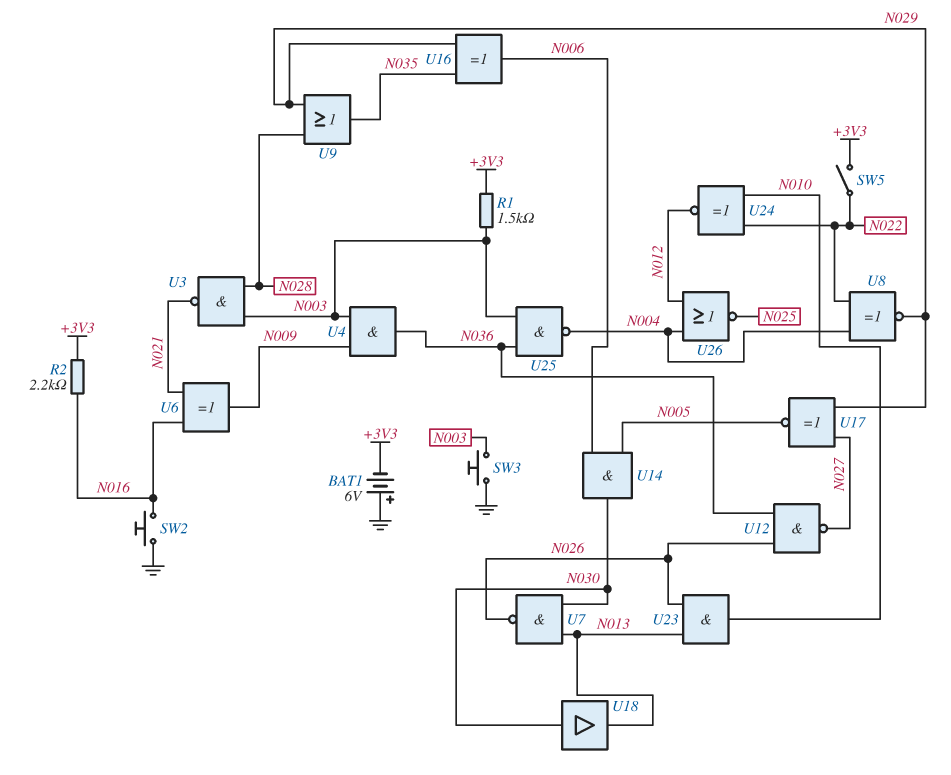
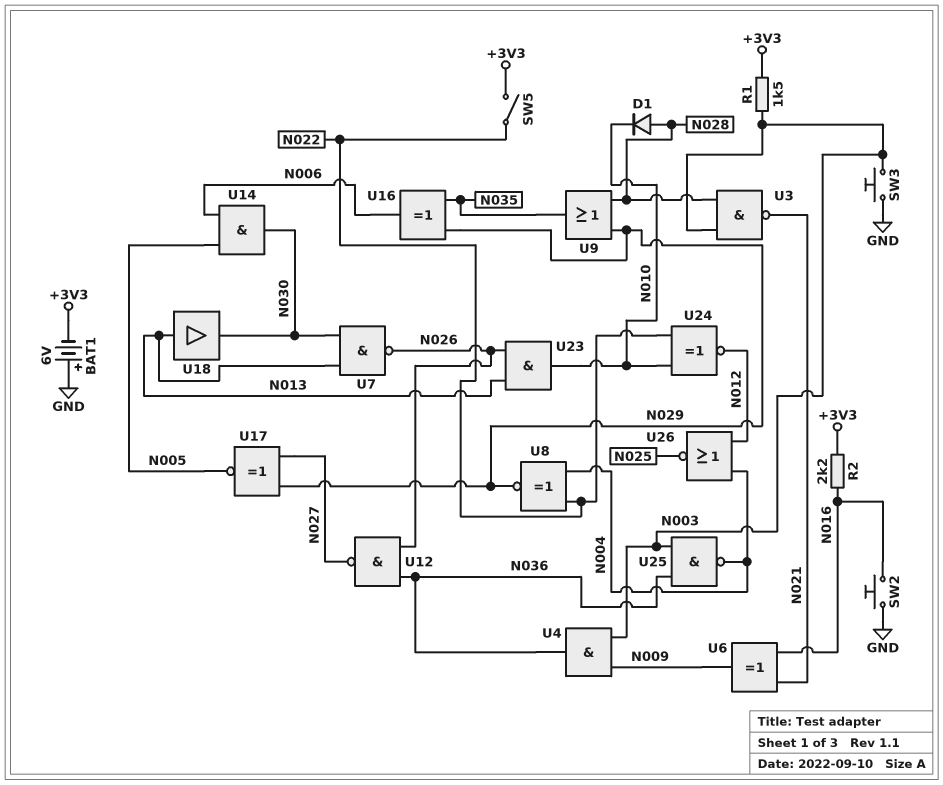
D1: none -> diode (A N028, K N010)
U18: buffer (in N030, out N013) -> buffer (in N013, out N030)

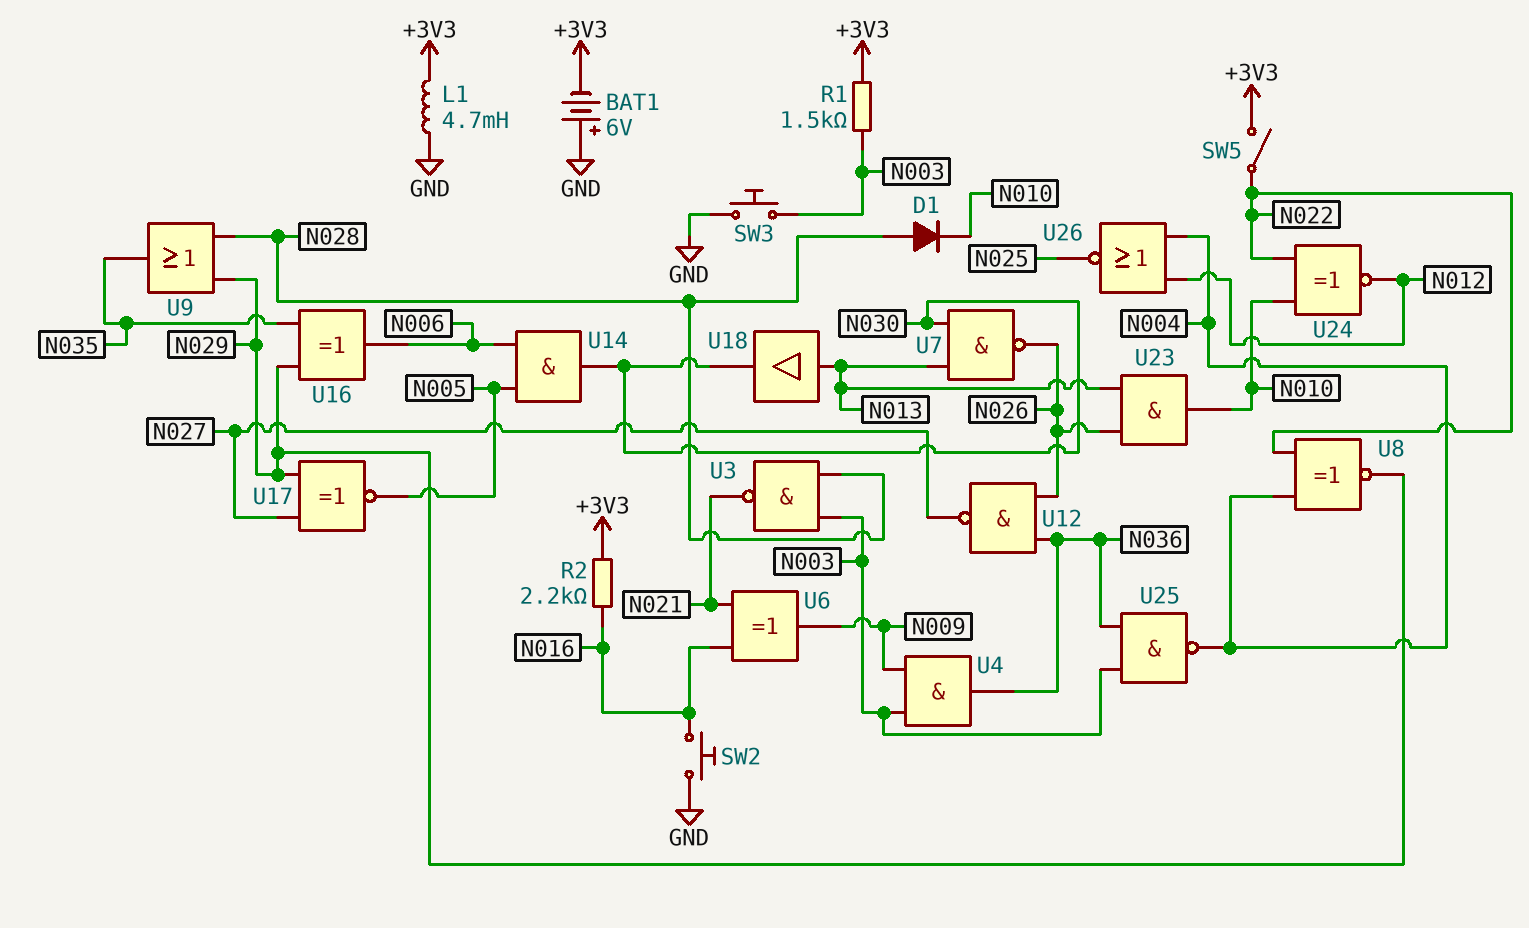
L1: none -> 4.7mH (+3V3, GND)

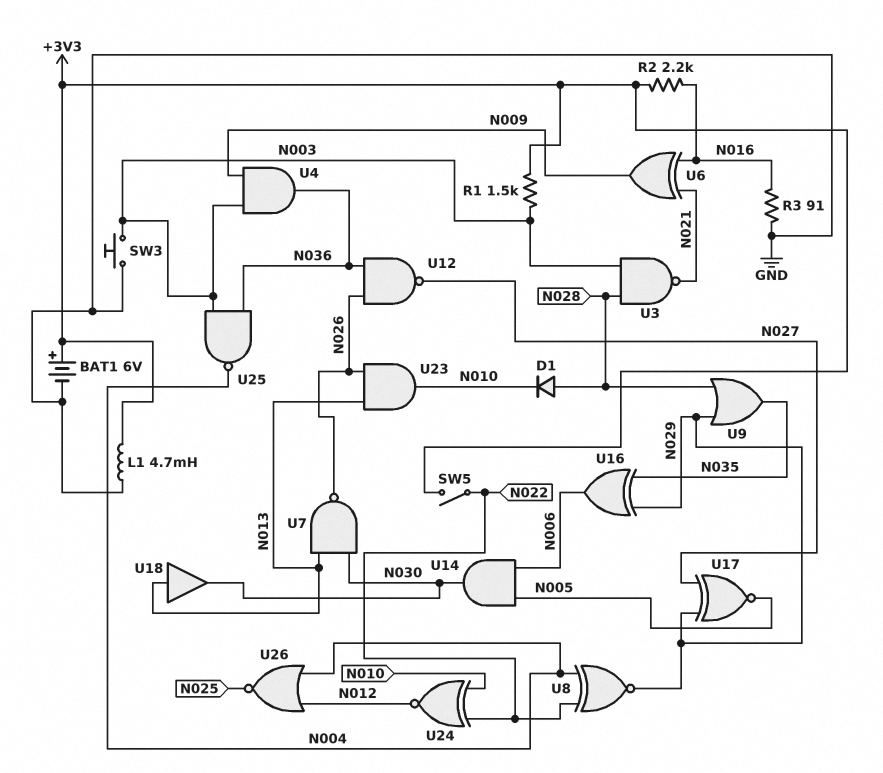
BAT1: 6V (plus GND, minus +3V3) -> 6V (plus +3V3, minus GND)
R3: none -> 91 (GND, N016)
SW2: button (GND, N016) -> none

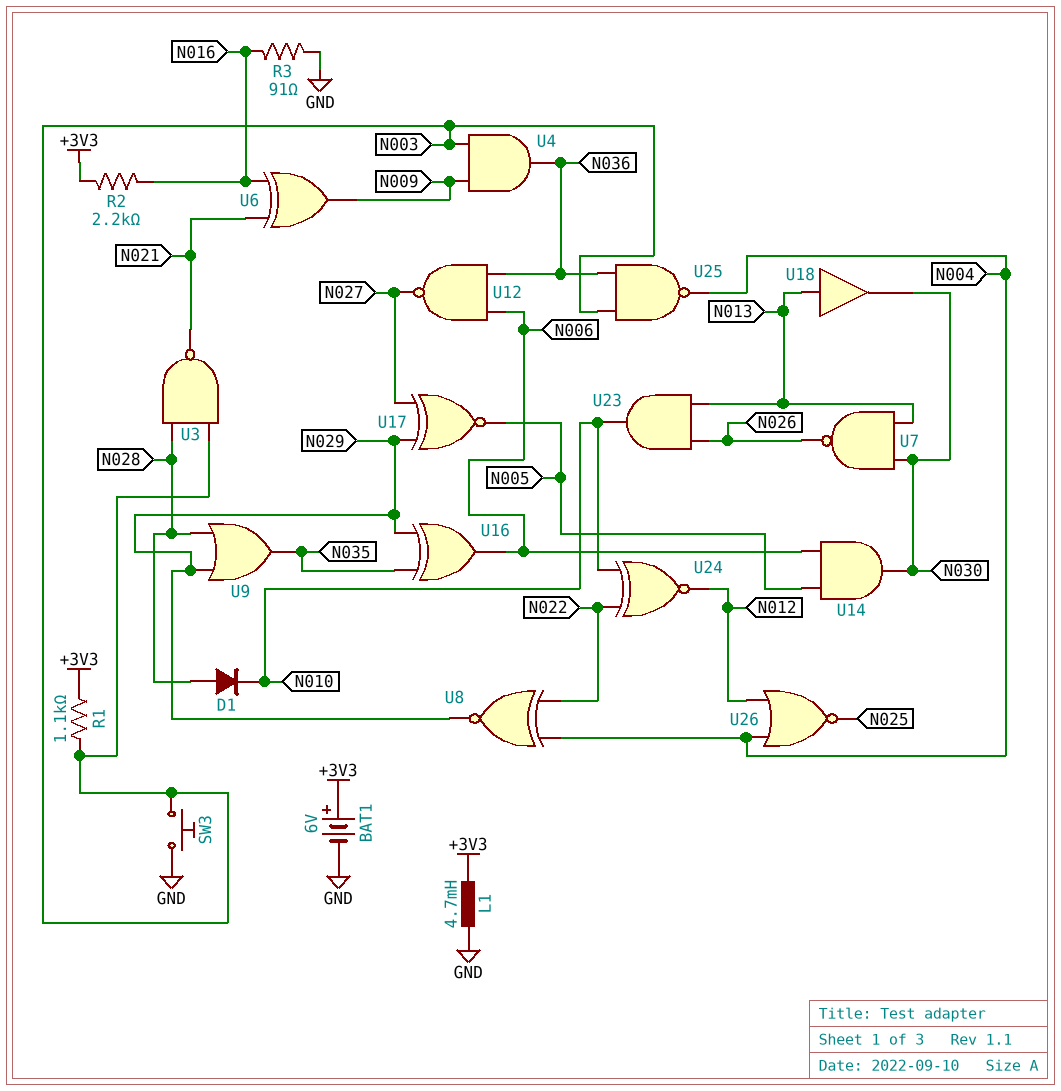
R1: 1.5k (+3V3, N003) -> 1.1k (+3V3, N003)
SW5: switch (+3V3, N022) -> none
U12: NAND (in N026, in N036, out N027) -> NAND (in N006, in N036, out N027)

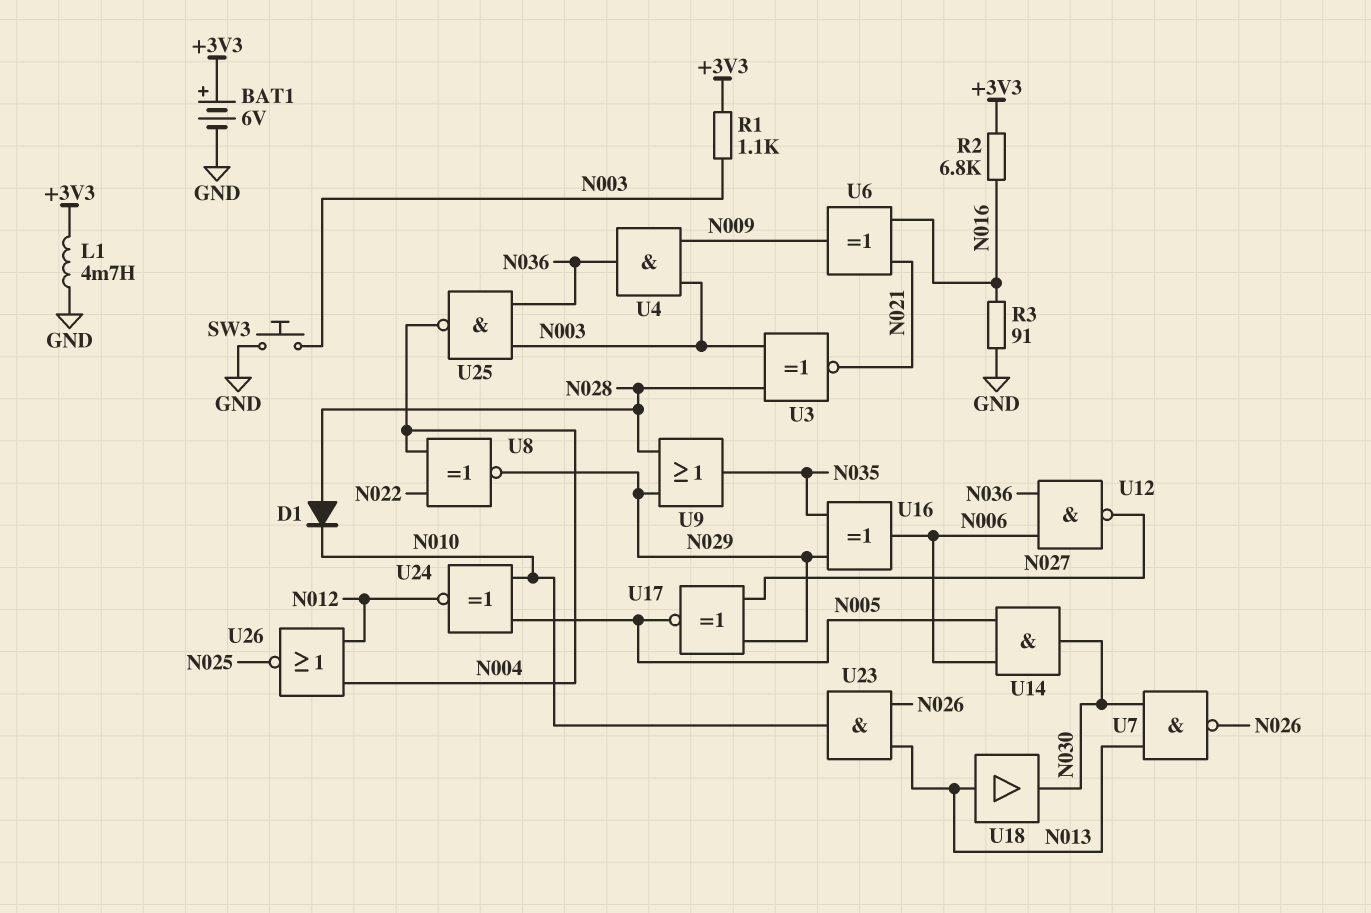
R2: 2.2k (+3V3, N016) -> 6.8k (+3V3, N016)
U3: NAND (in N003, in N028, out N021) -> XNOR (in N003, in N028, out N021)
U24: XNOR (in N010, in N022, out N012) -> XNOR (in N005, in N010, out N012)

